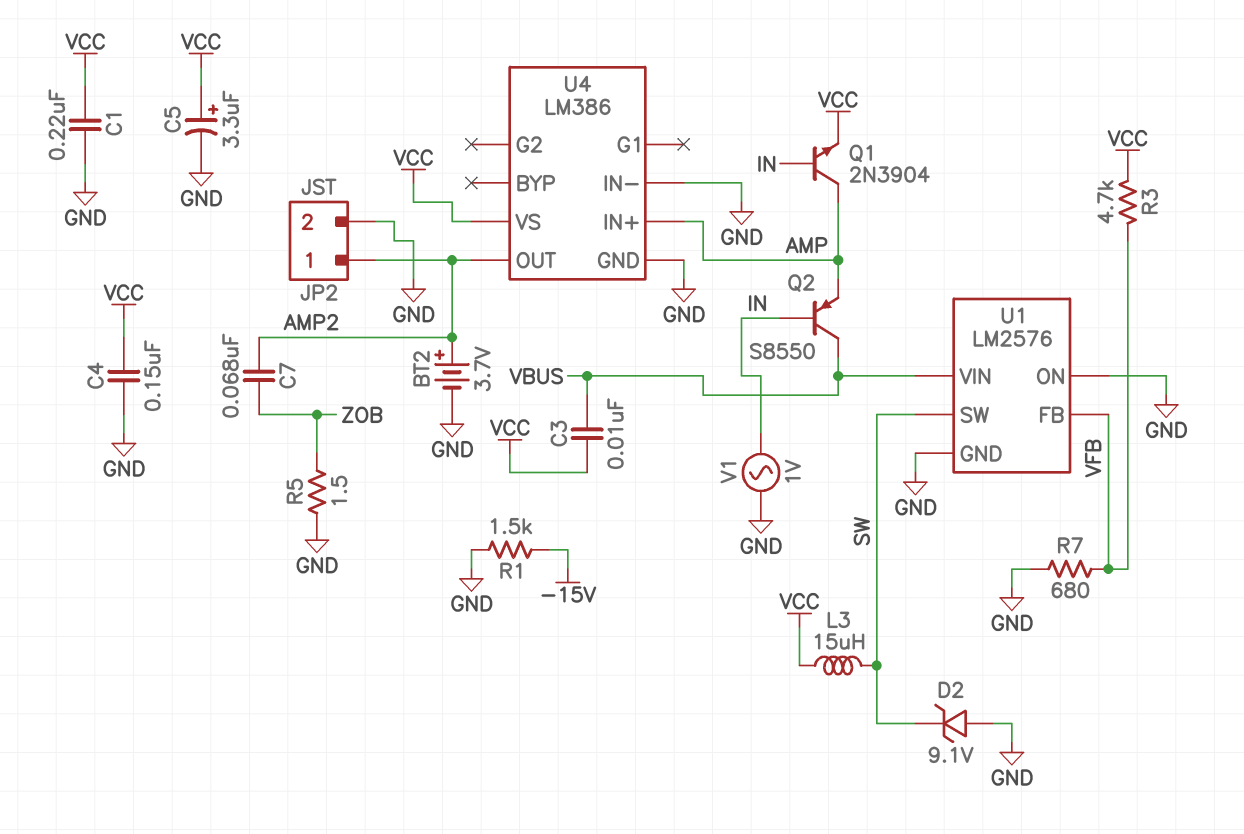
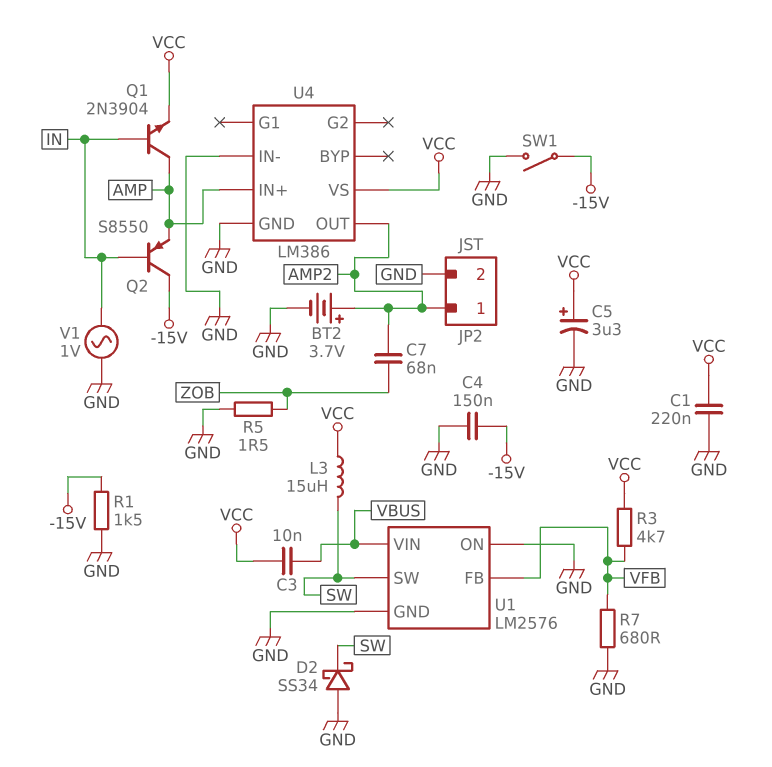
C4: 150nF (GND, VCC) -> 150nF (-15V, GND)
D2: zener 9.1V (A GND, K SW) -> schottky SS34 (A GND, K SW)
Q2: PNP S8550 (B IN, C VBUS, E AMP) -> PNP S8550 (B IN, C -15V, E AMP)
SW1: none -> switch (-15V, GND)

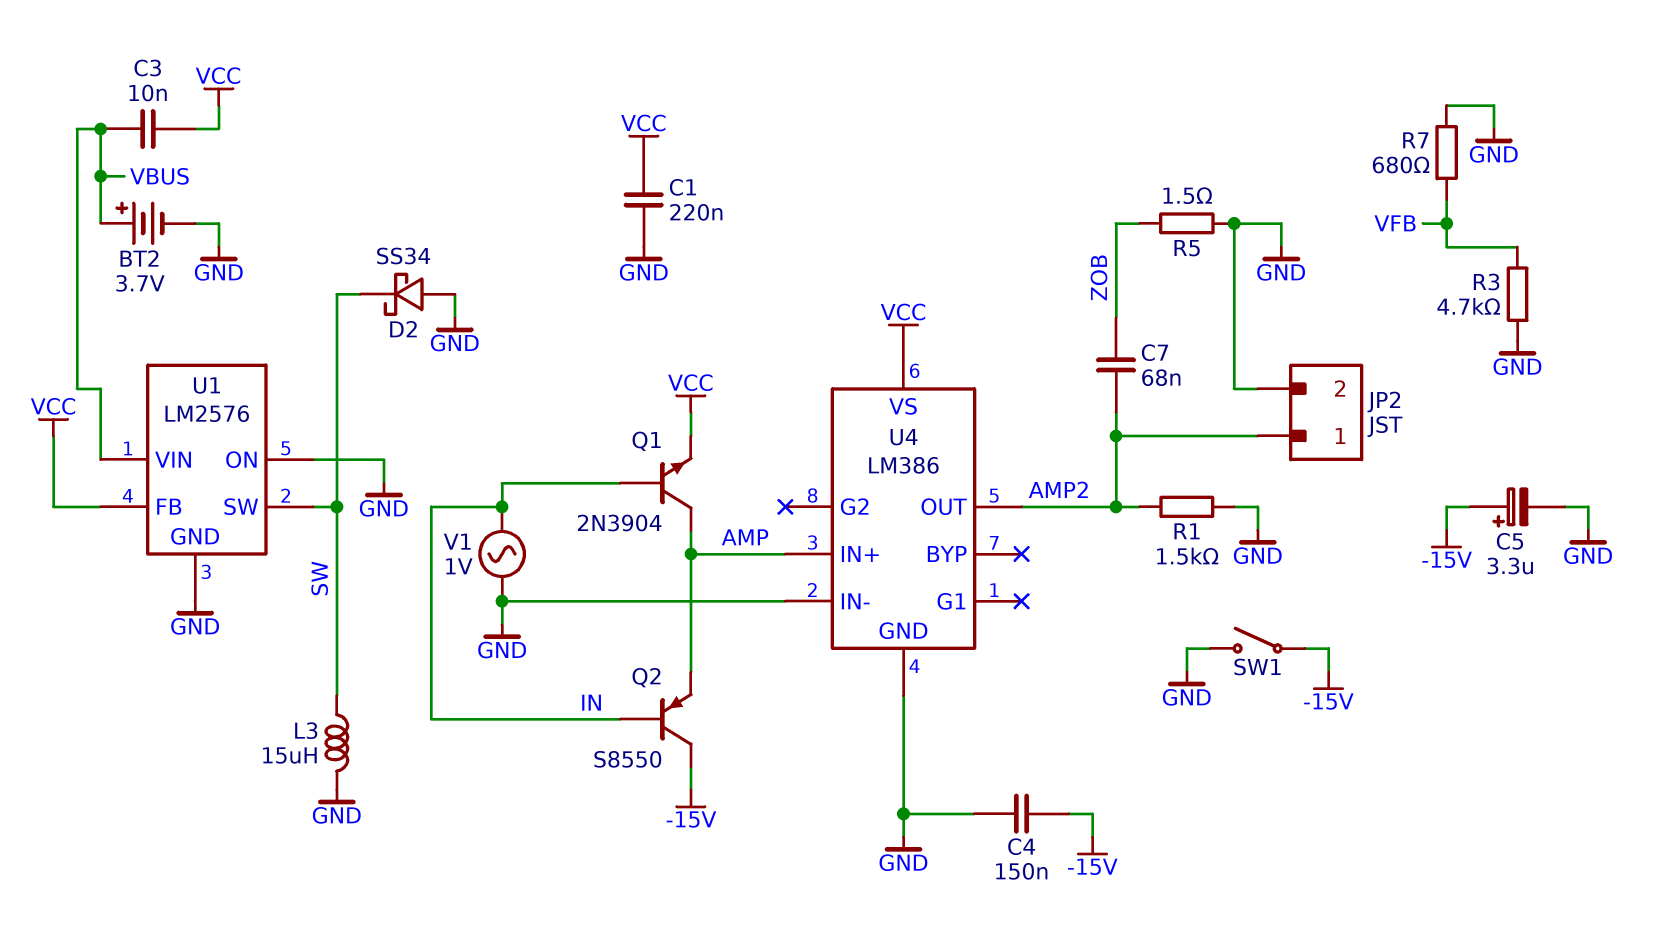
BT2: 3.7V (plus AMP2, minus GND) -> 3.7V (plus VBUS, minus GND)
C5: 3.3uF (plus VCC, minus GND) -> 3.3uF (plus -15V, minus GND)
L3: 15uH (SW, VCC) -> 15uH (GND, SW)
R1: 1.5k (-15V, GND) -> 1.5k (AMP2, GND)
R3: 4.7k (VCC, VFB) -> 4.7k (GND, VFB)
U1 pin FB: VFB -> VCC

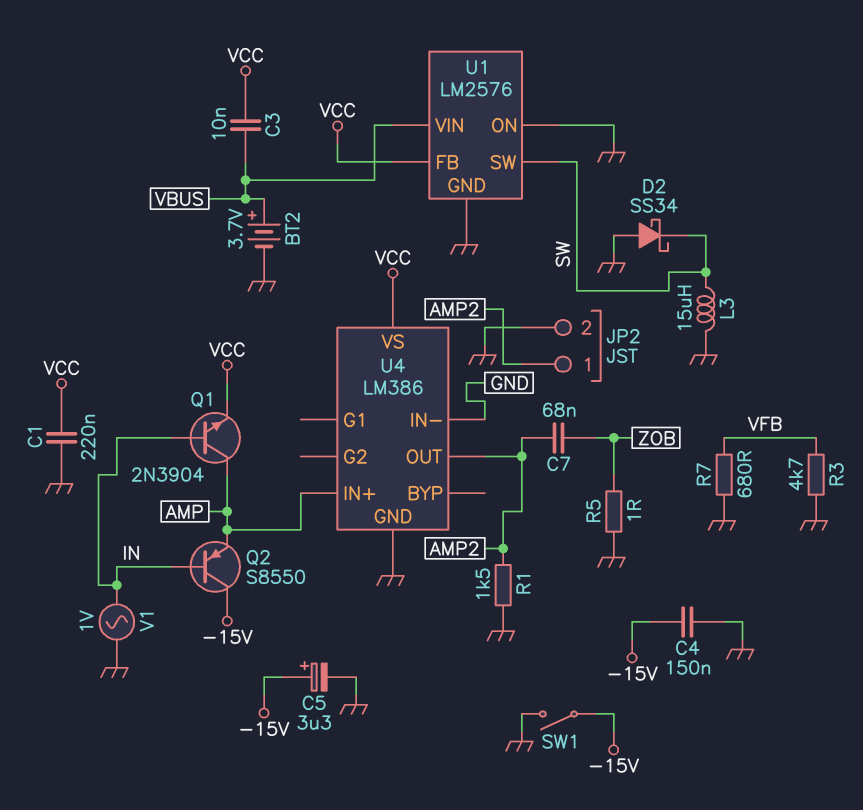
R5: 1.5 (GND, ZOB) -> 1 (GND, ZOB)

